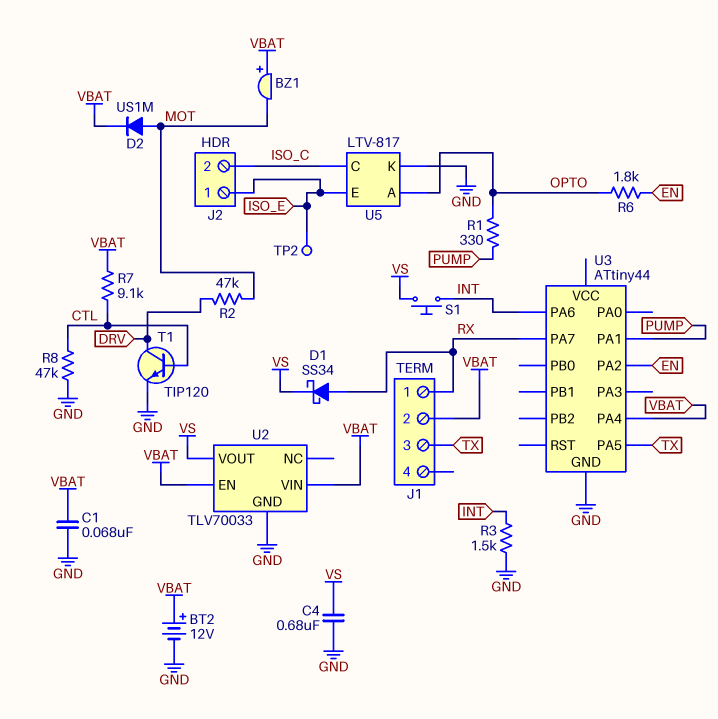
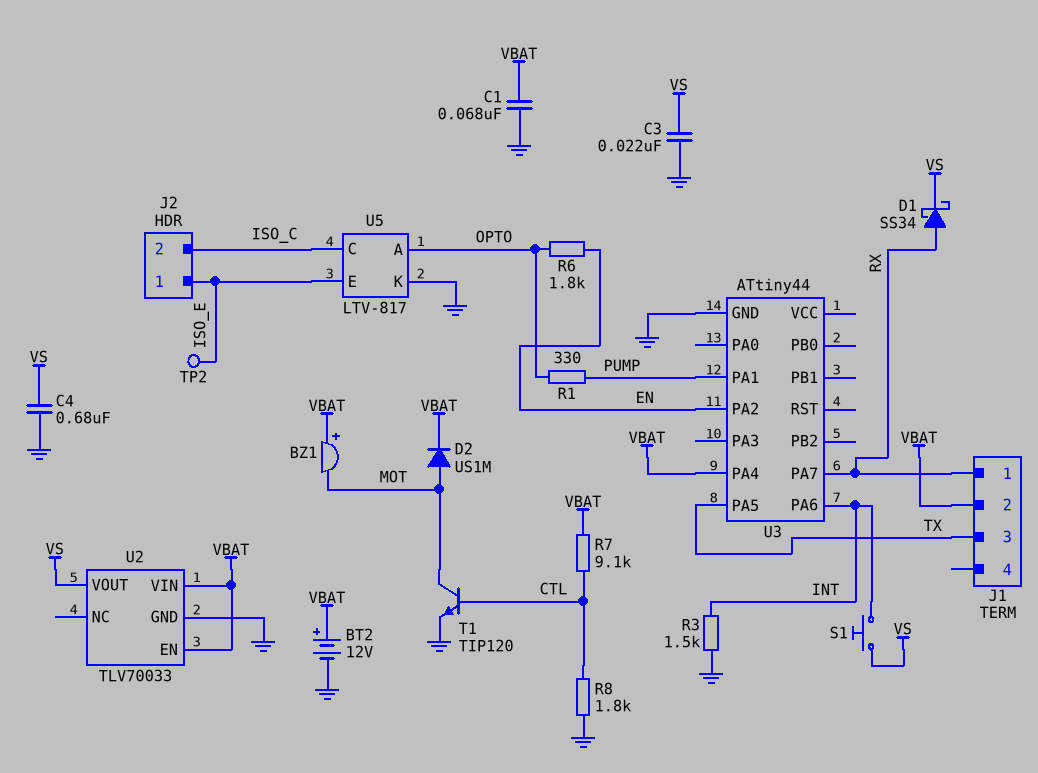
C3: none -> 22nF (GND, VS)
R2: 47k (DRV, MOT) -> none
R8: 47k (CTL, GND) -> 1.8k (CTL, GND)
T1: NPN TIP120 (B CTL, C DRV, E GND) -> NPN TIP120 (B CTL, C MOT, E GND)

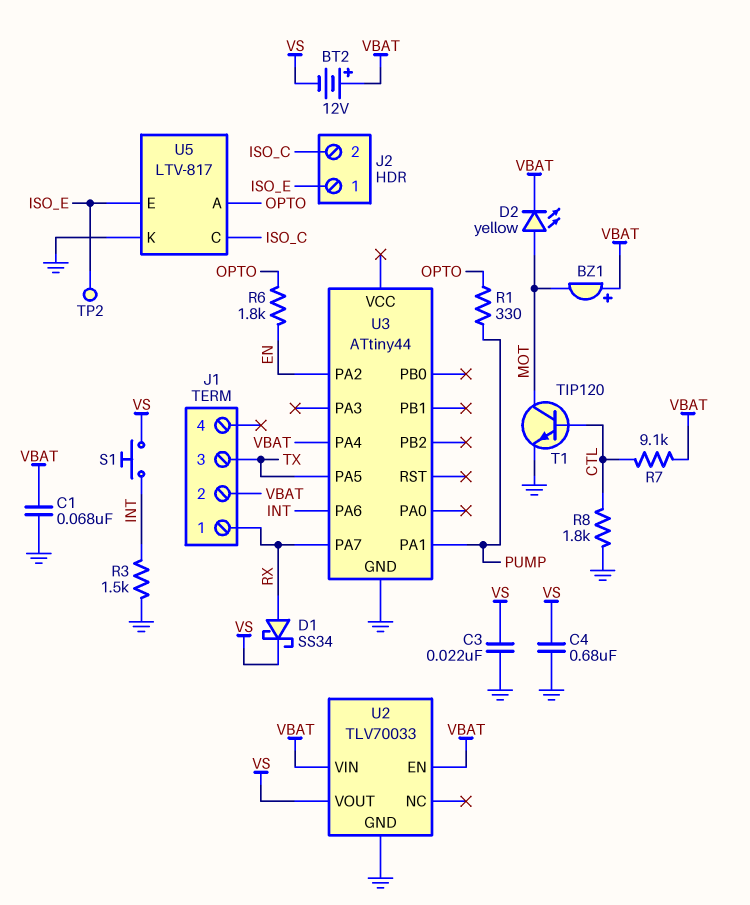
BT2: 12V (plus VBAT, minus GND) -> 12V (plus VBAT, minus VS)
D2: diode US1M (A MOT, K VBAT) -> LED yellow (A MOT, K VBAT)

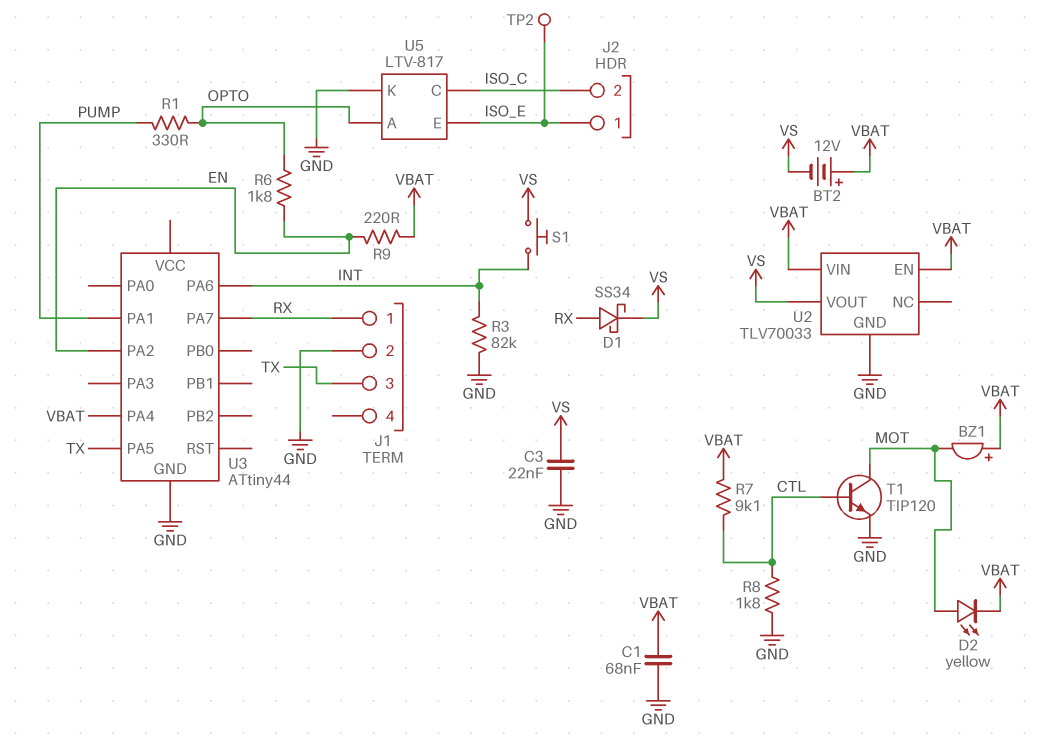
C4: 680nF (GND, VS) -> none
J1 pin 2: VBAT -> GND
R3: 1.5k (GND, INT) -> 82k (GND, INT)
R9: none -> 220 (EN, VBAT)

